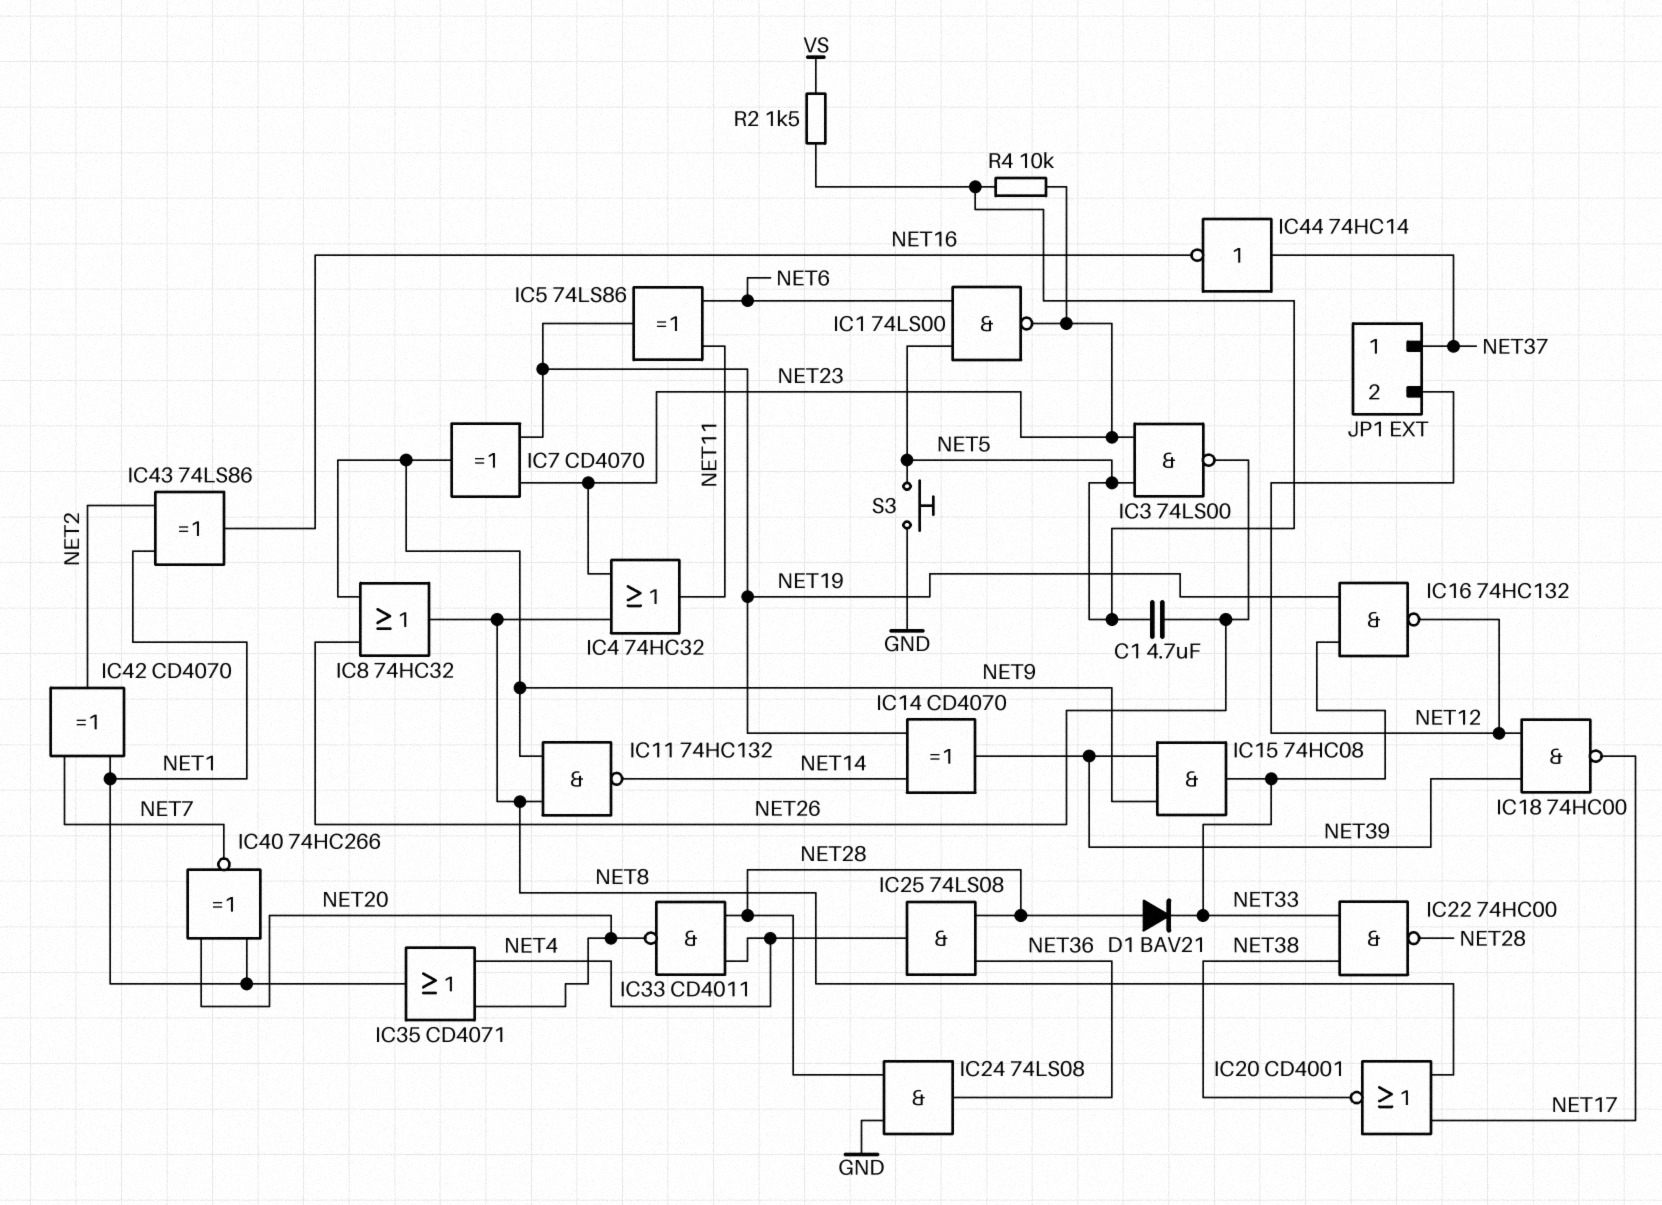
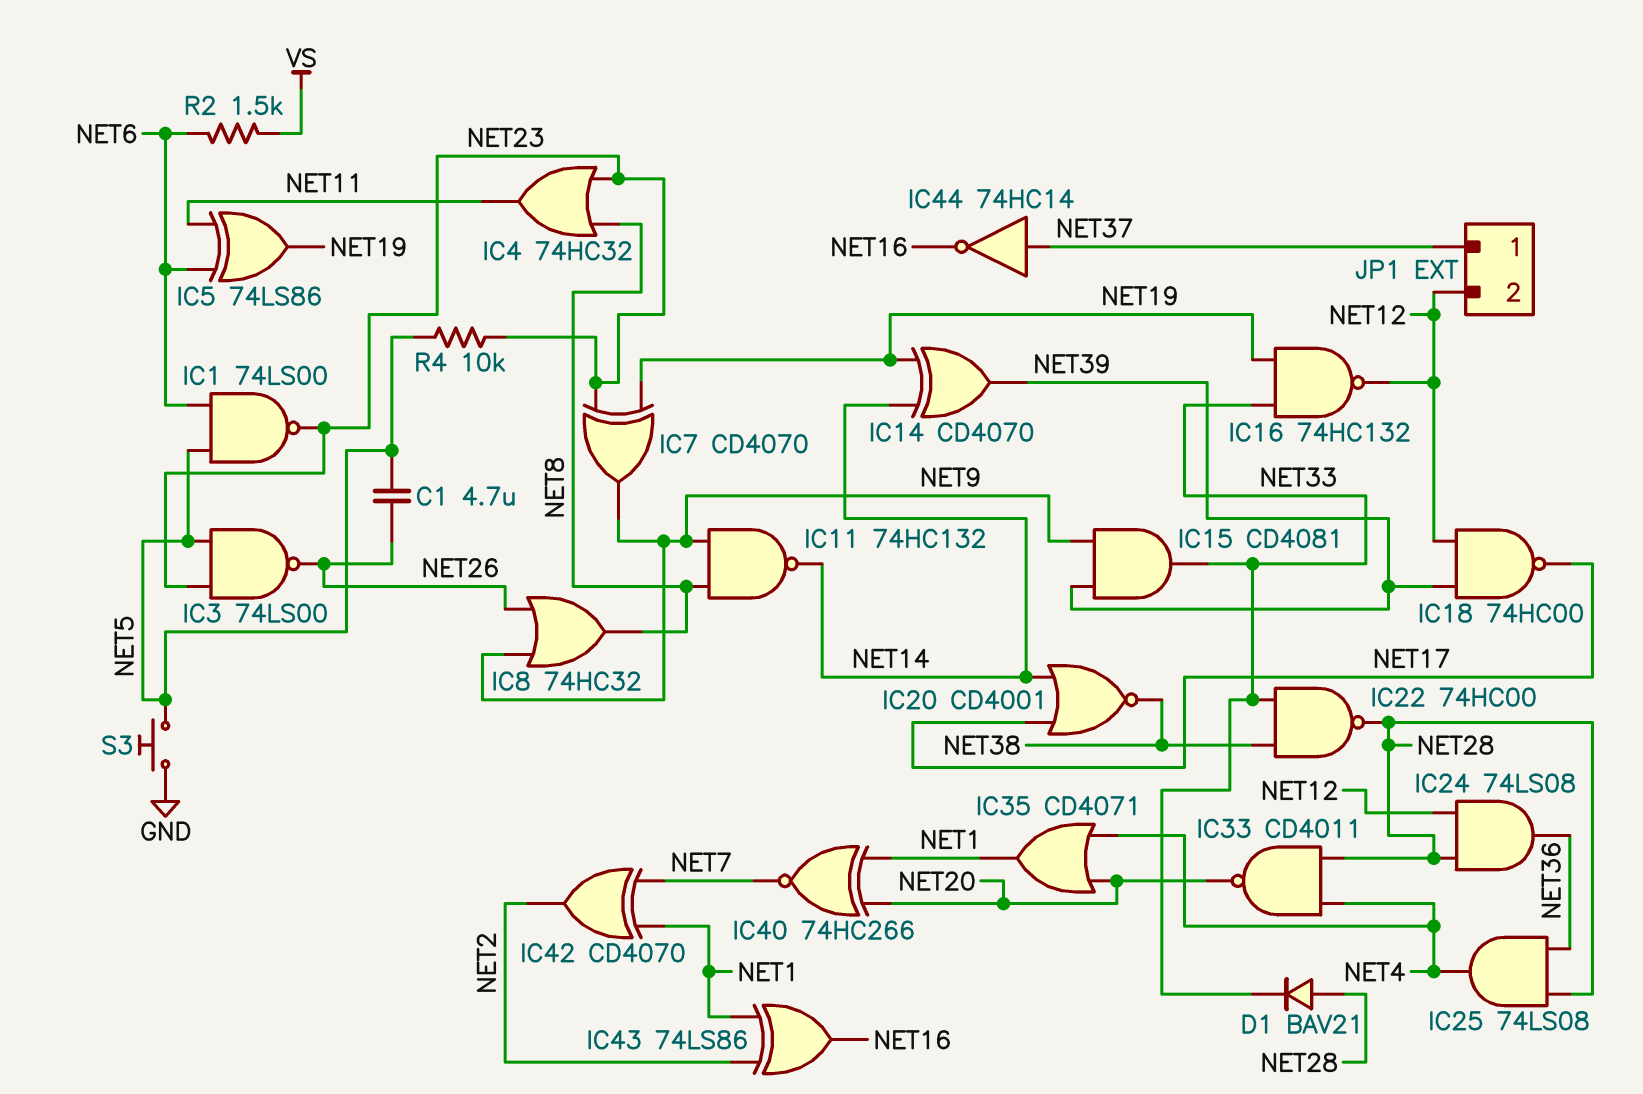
IC15: AND 74HC08 (in NET9, in NET39, out NET33) -> AND CD4081 (in NET9, in NET39, out NET33)
IC20: NOR CD4001 (in NET8, in NET17, out NET38) -> NOR CD4001 (in NET14, in NET17, out NET38)
IC24: AND 74LS08 (in GND, in NET28, out NET36) -> AND 74LS08 (in NET12, in NET28, out NET36)
R2: 1.5k (NET5, VS) -> 1.5k (NET6, VS)

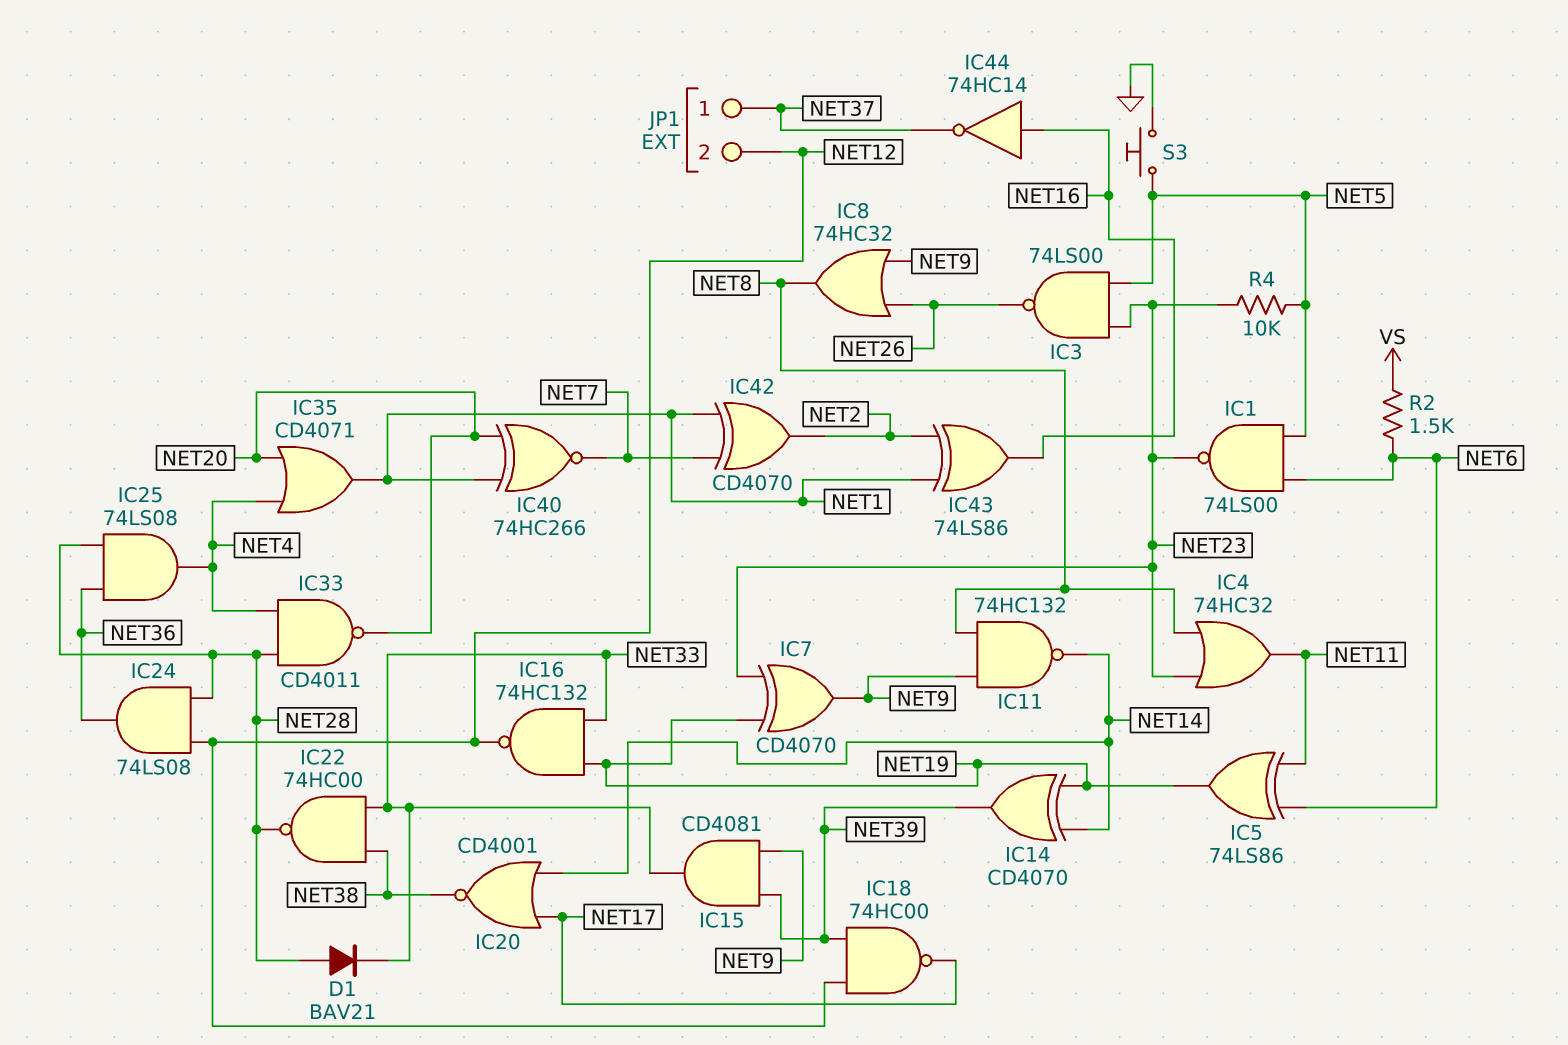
C1: 4.7uF (NET5, NET26) -> none
IC44: NOT 74HC14 (in NET37, out NET16) -> NOT 74HC14 (in NET16, out NET37)

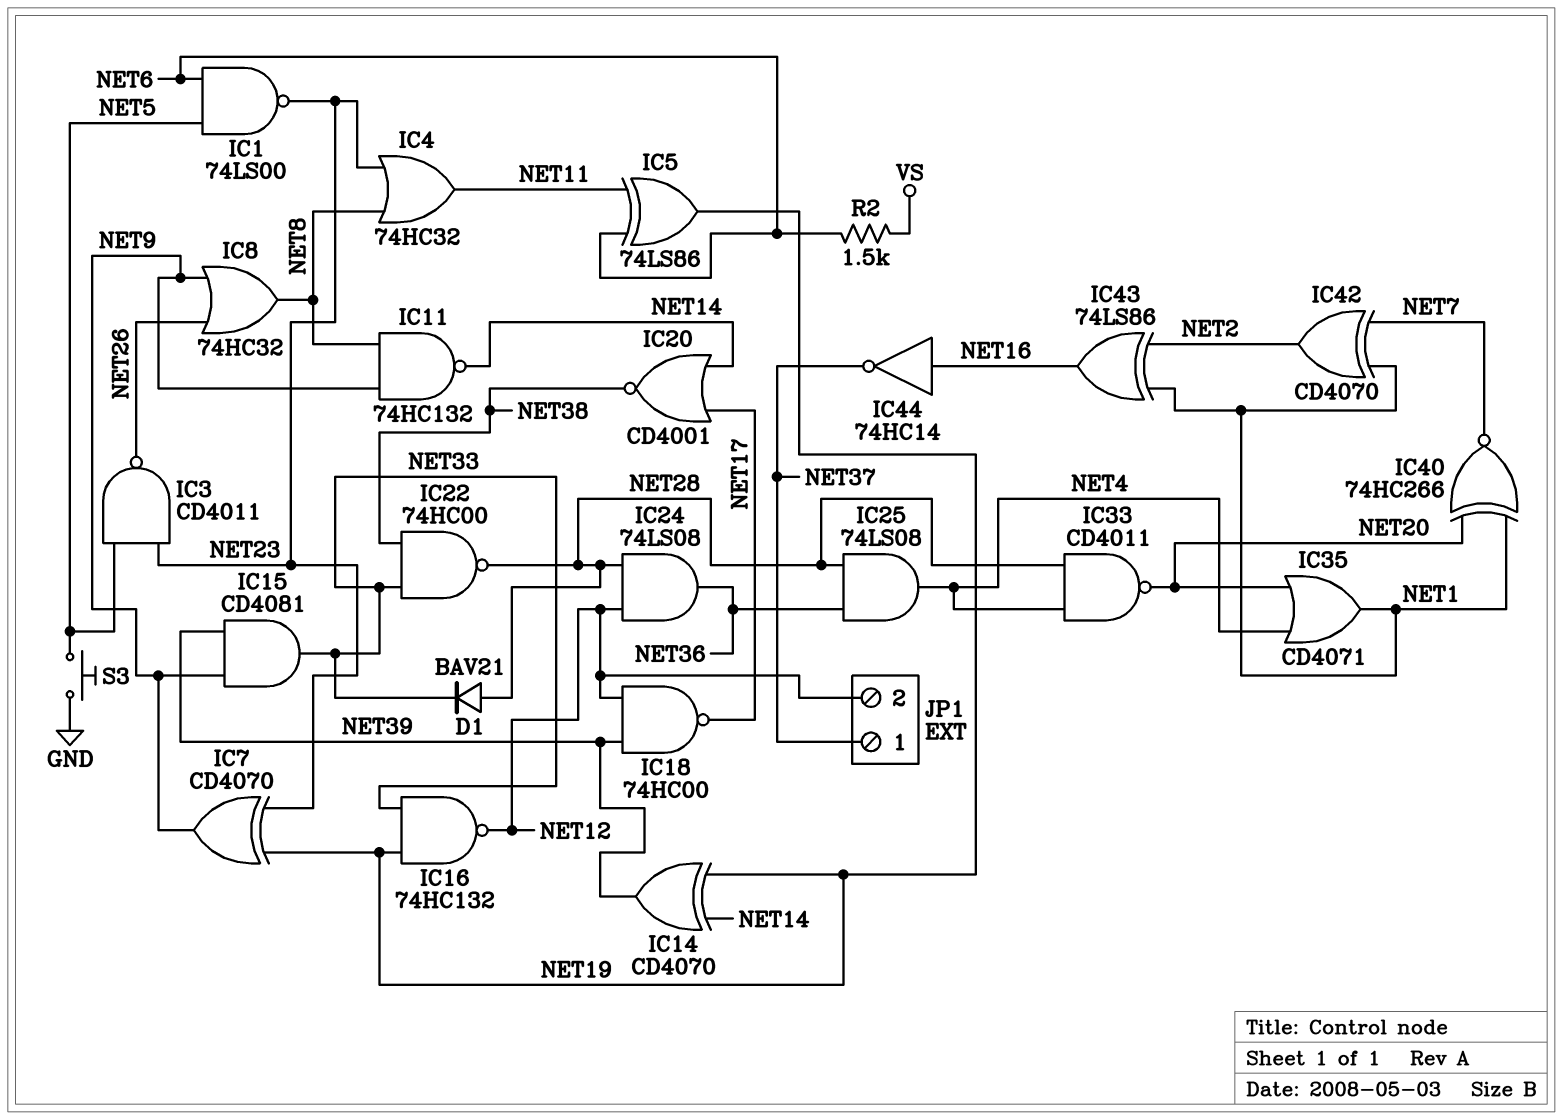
IC3: NAND 74LS00 (in NET5, in NET23, out NET26) -> NAND CD4011 (in NET5, in NET23, out NET26)
R4: 10k (NET5, NET23) -> none

